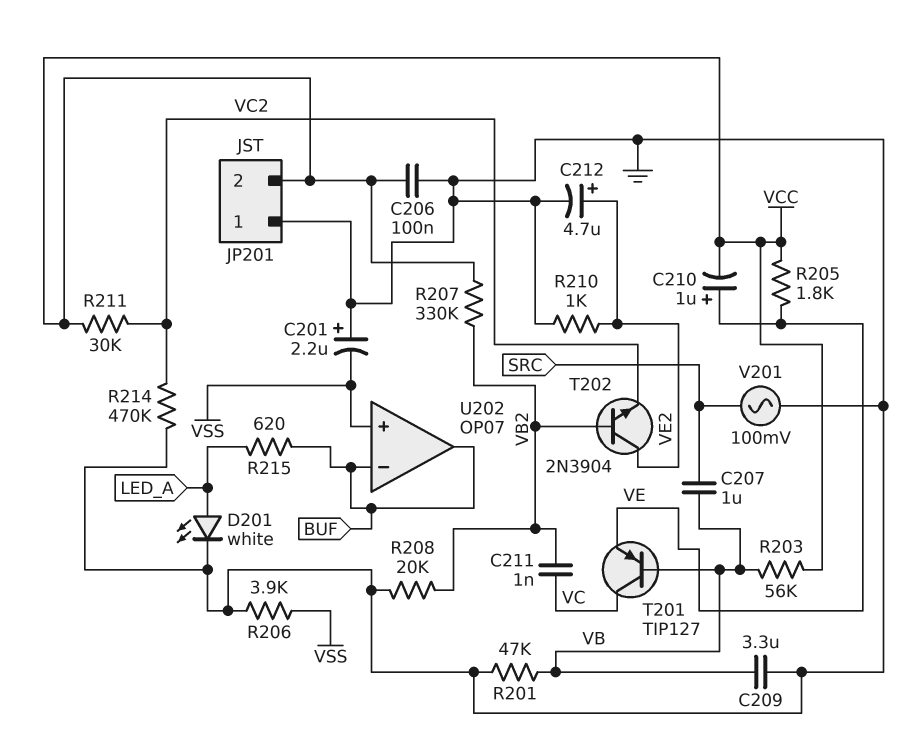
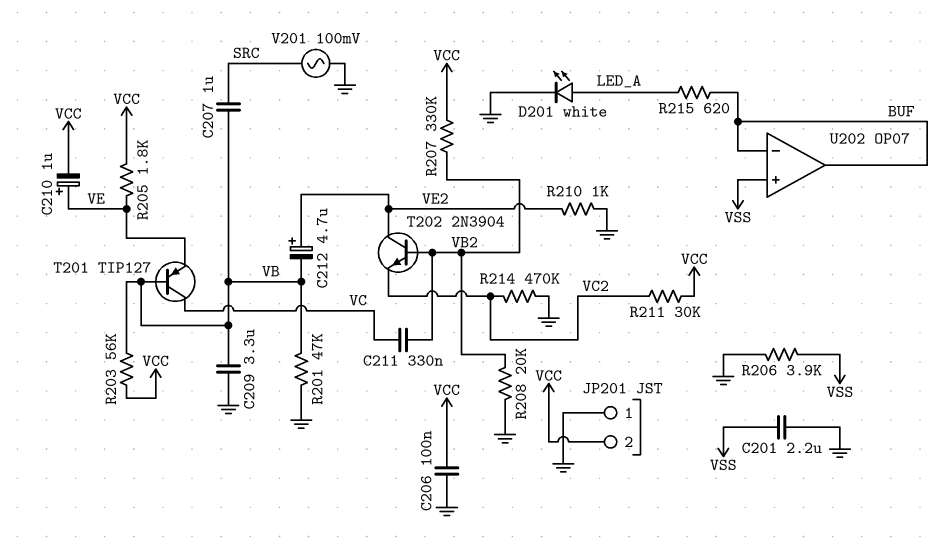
C201: 2.2uF (plus GND, minus VSS) -> 2.2uF (GND, VSS)
C211: 1nF (VB2, VC) -> 330nF (VB2, VC)
C212: 4.7uF (plus VE2, minus GND) -> 4.7uF (plus VE2, minus VB)

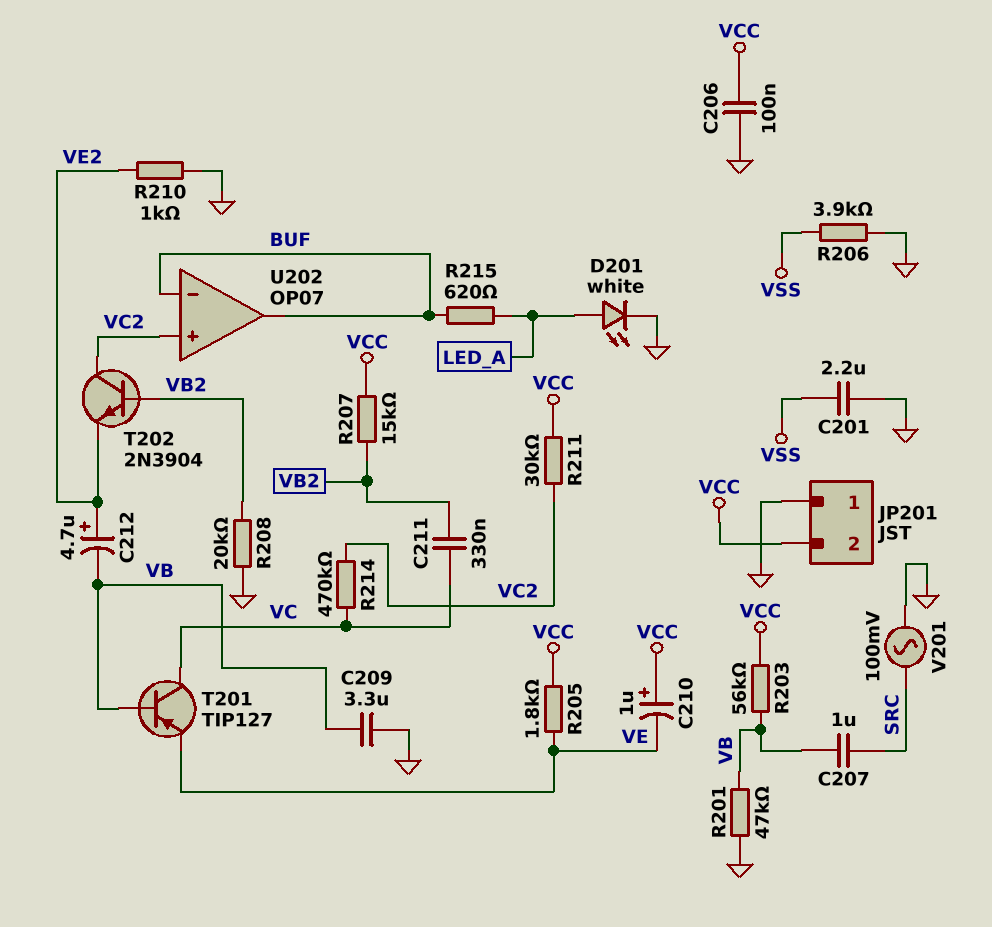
C210: 1uF (plus VE, minus VCC) -> 1uF (plus VCC, minus VE)
R207: 330k (VB2, VCC) -> 15k (VB2, VCC)
R214: 470k (GND, VC2) -> 470k (VC, VC2)
T202: NPN 2N3904 (B VB2, C VE2, E VC2) -> NPN 2N3904 (B VB2, C VC2, E VE2)
U202 pin in+: VSS -> VC2

